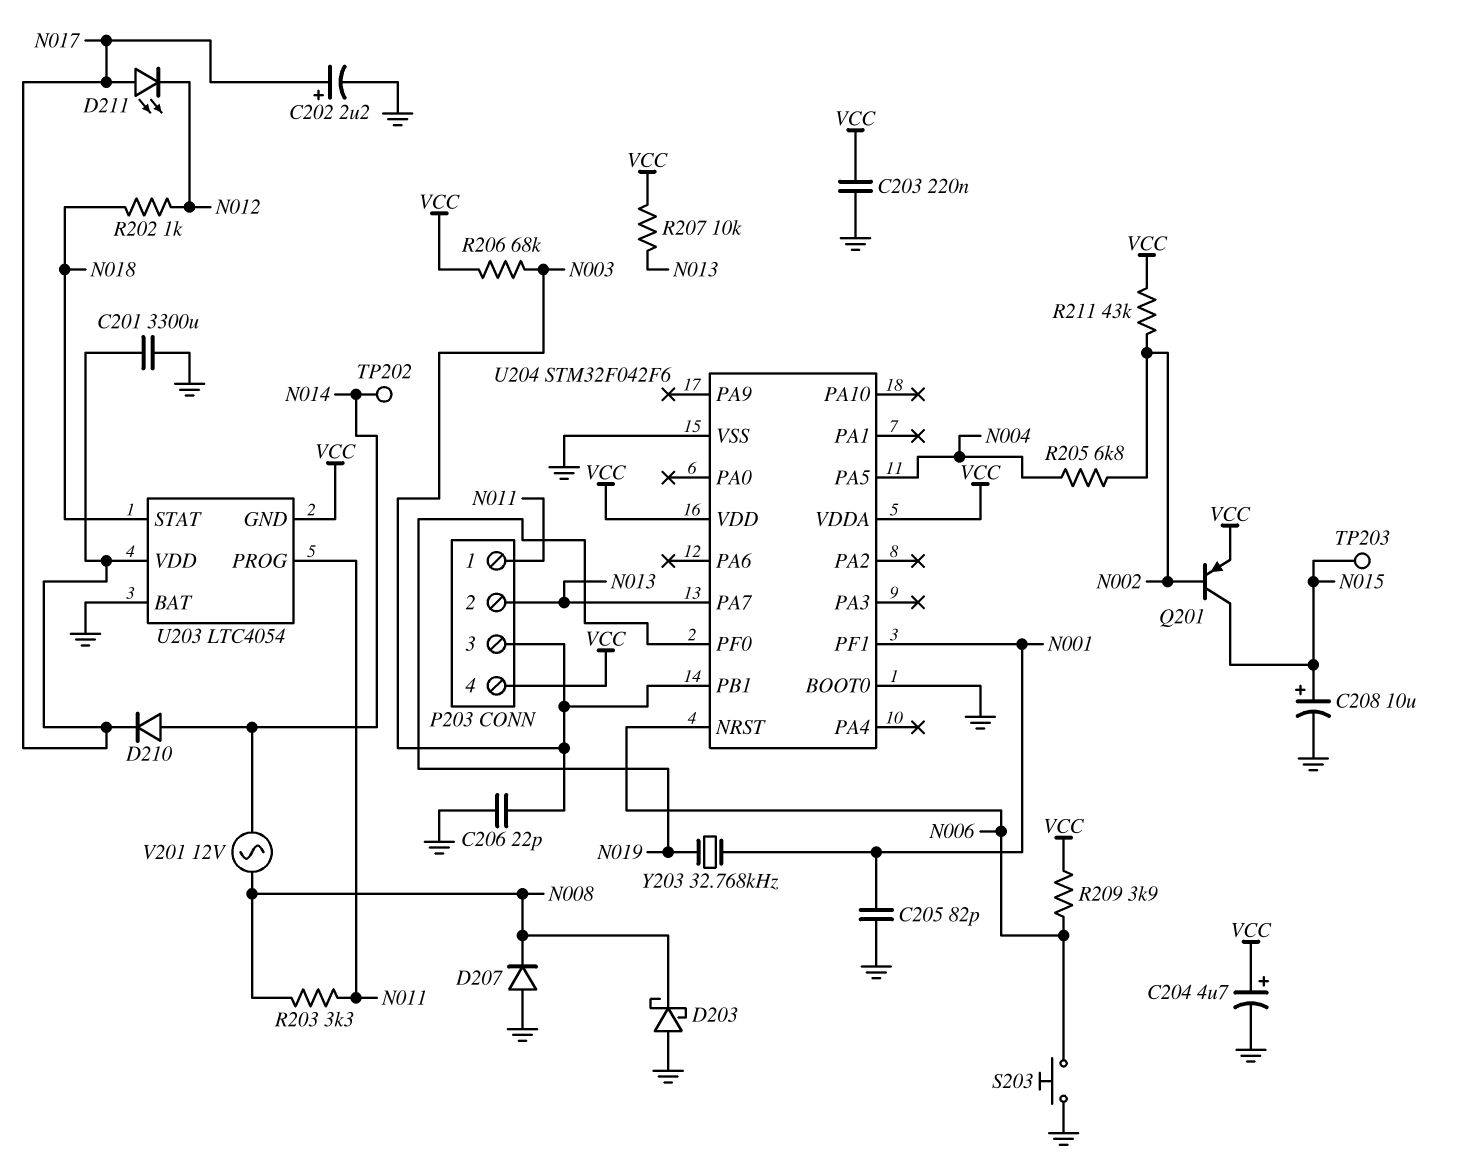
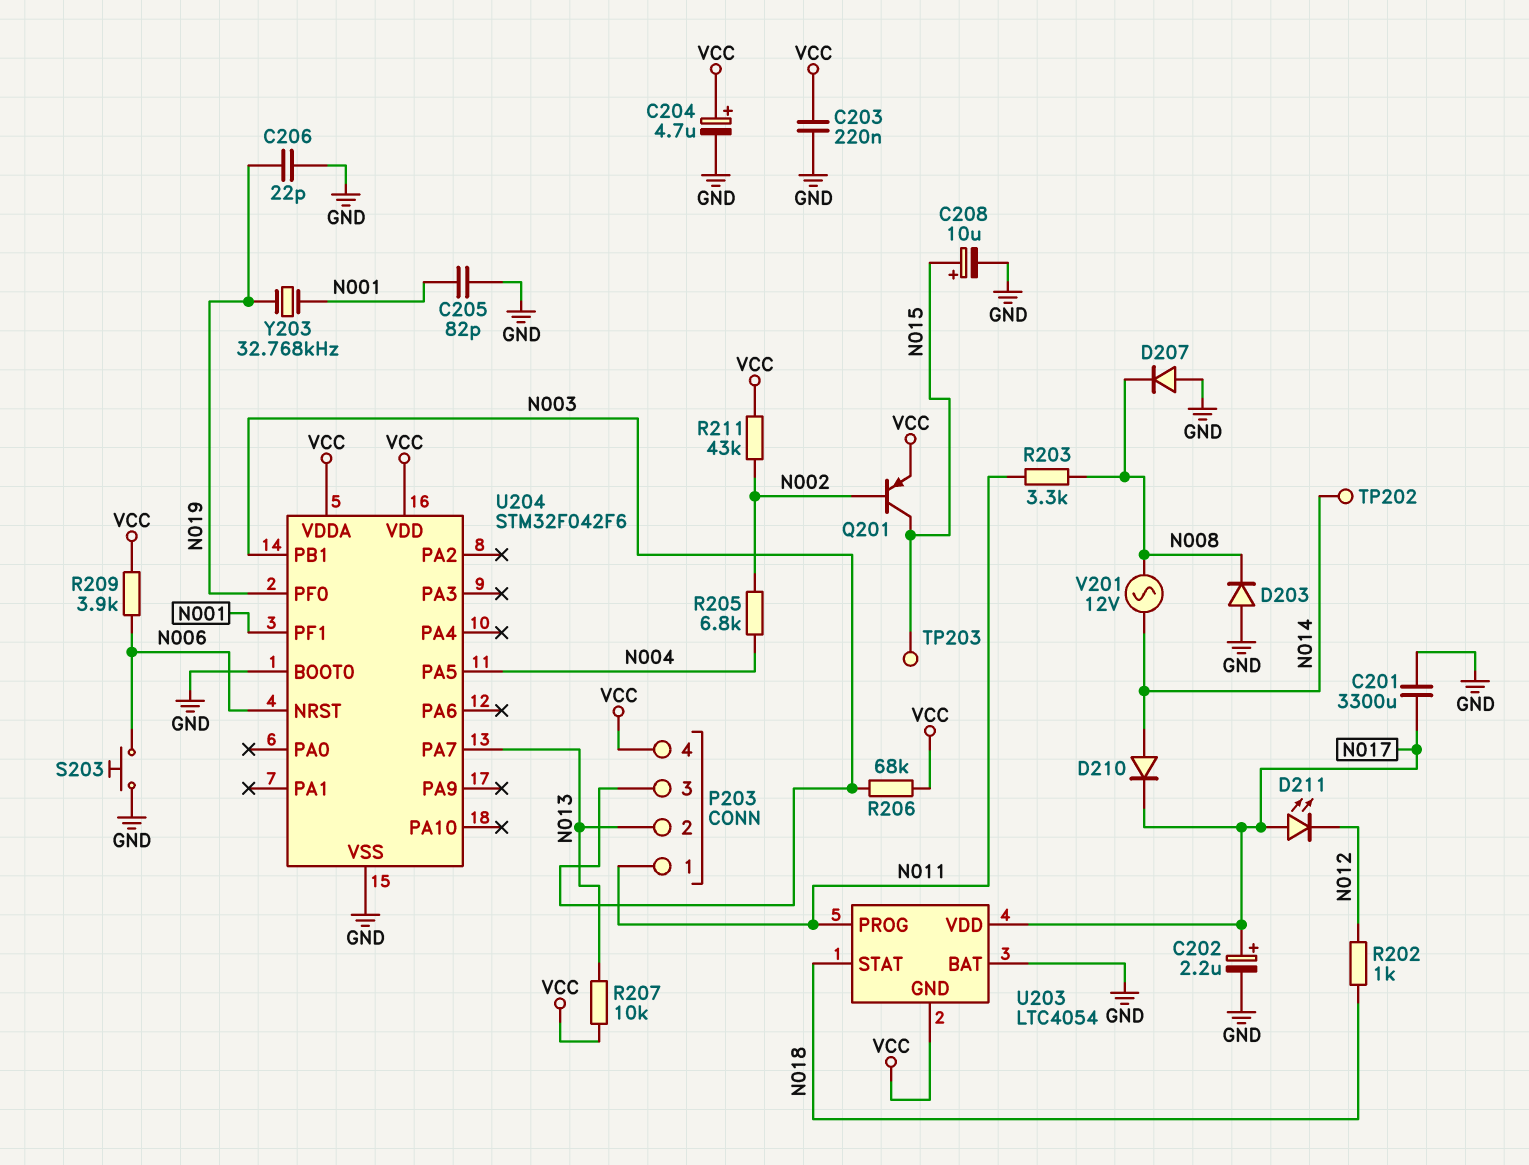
C206: 22pF (GND, N003) -> 22pF (GND, N019)
D203: schottky (A GND, K N008) -> diode (A GND, K N008)

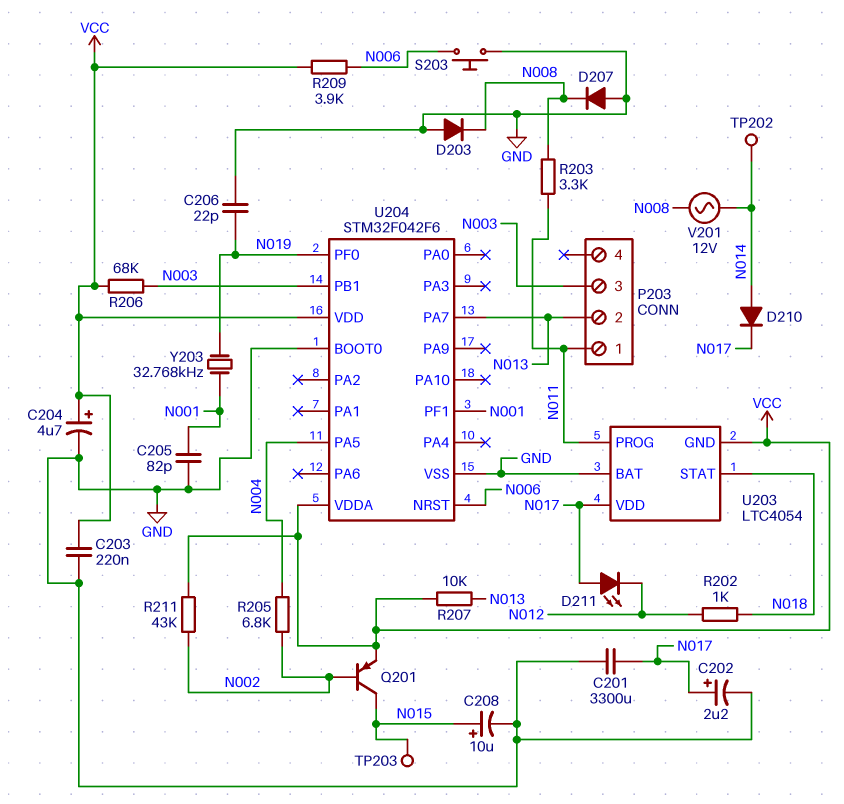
P203 pin 4: VCC -> none

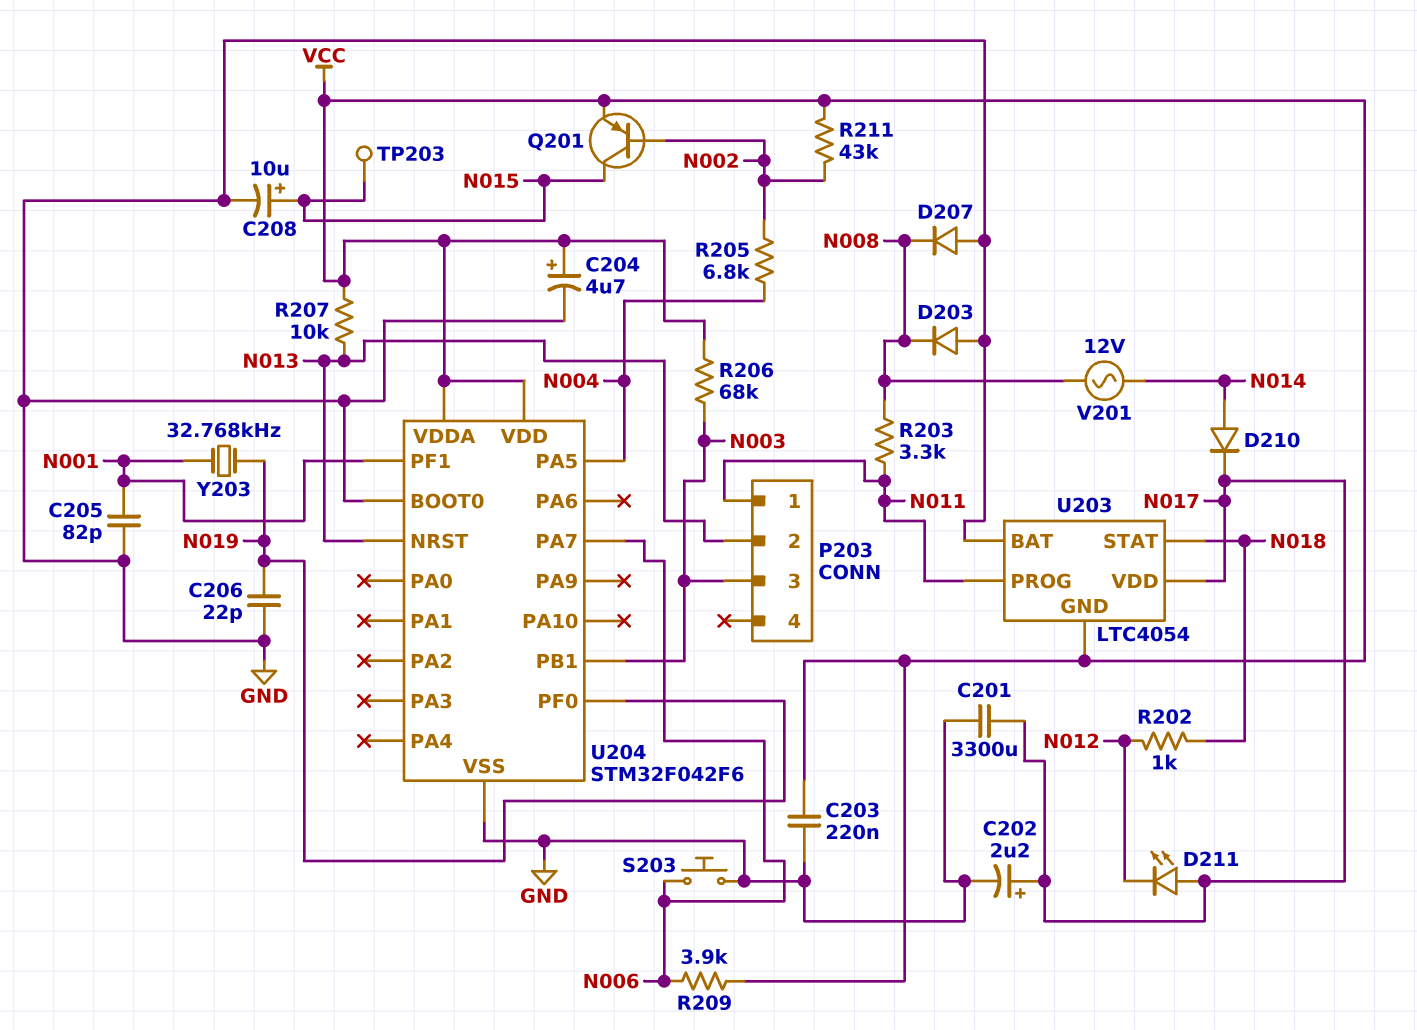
TP202: test point (N014) -> none
U204 pin NRST: N006 -> N013
U204 pin PA7: N013 -> N006

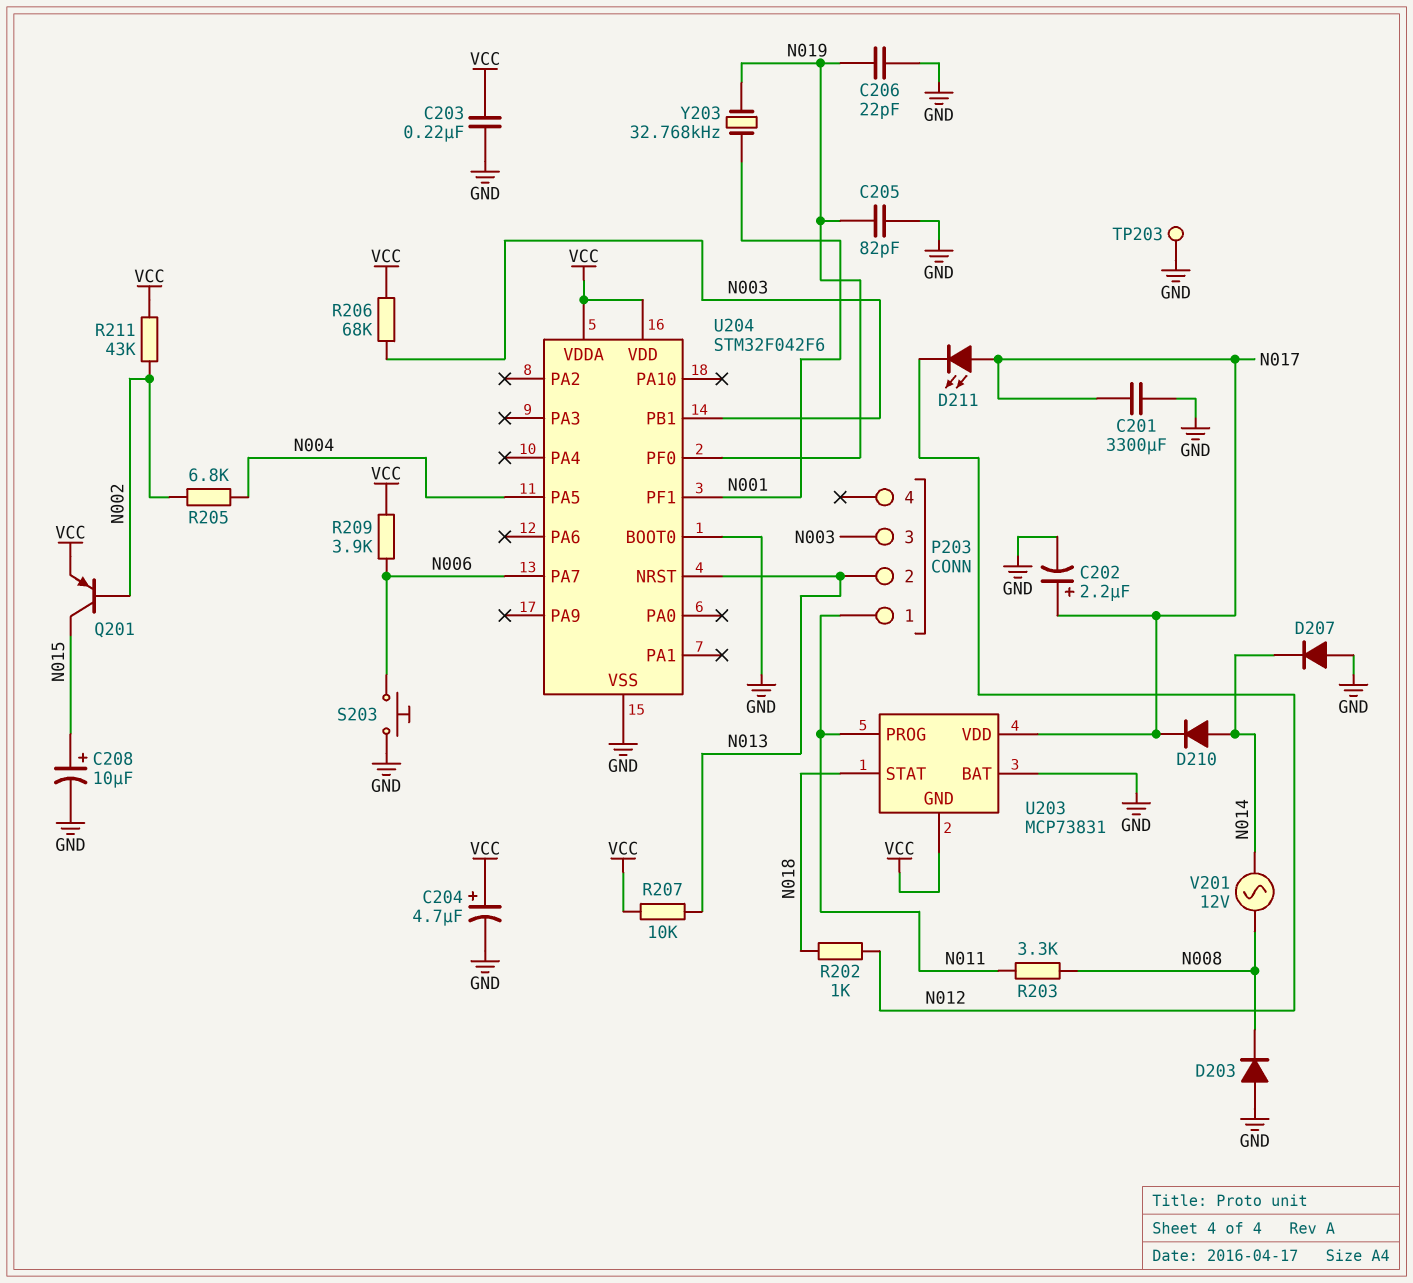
C205: 82pF (GND, N001) -> 82pF (GND, N019)
D207: diode (A GND, K N008) -> diode (A GND, K N014)
TP203: test point (N015) -> test point (GND)
U203: LTC4054 -> MCP73831

